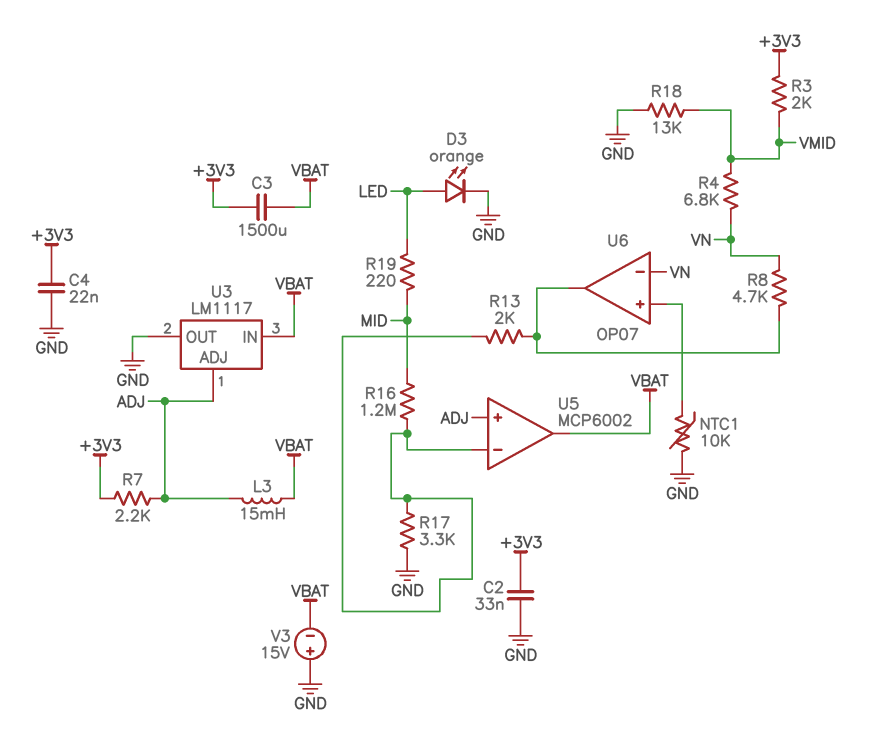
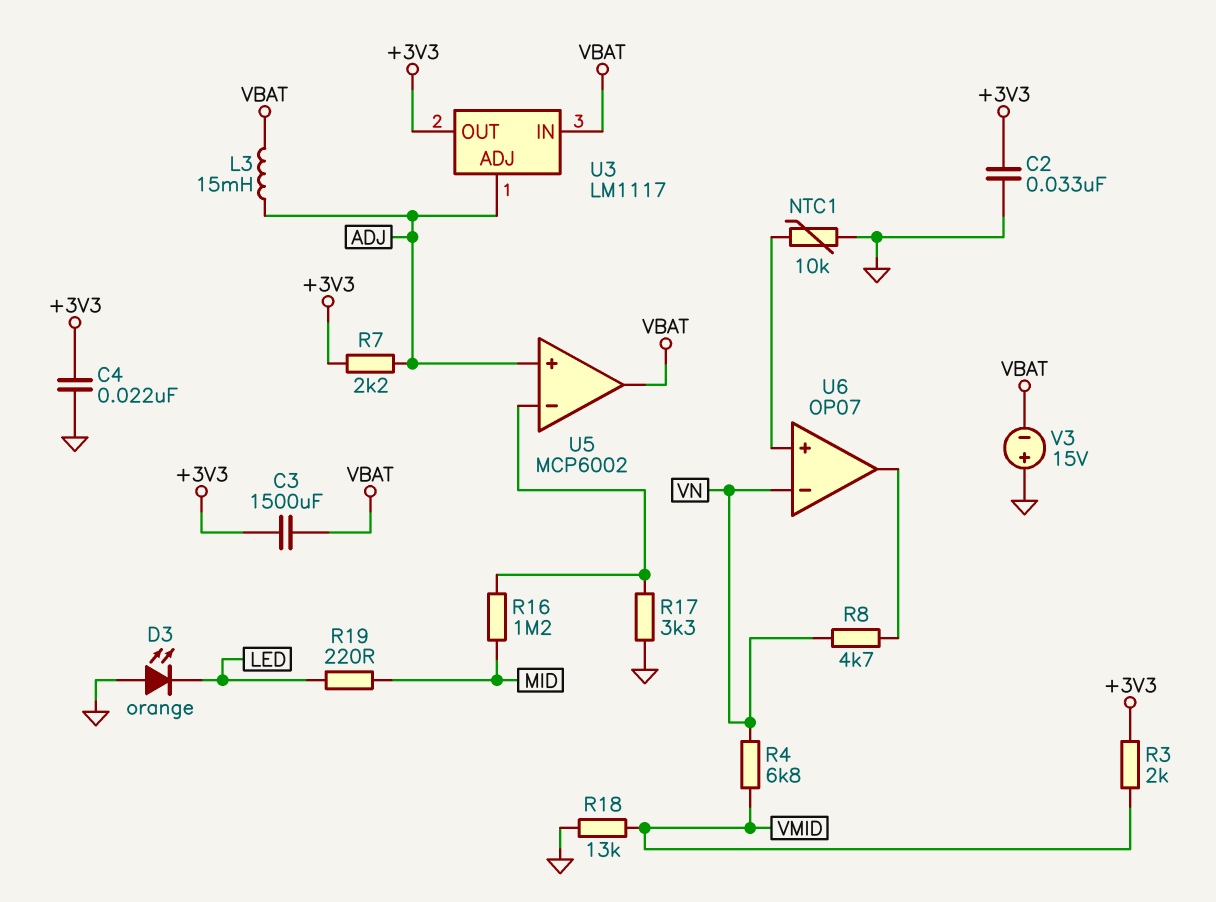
D3: LED orange (A LED, K GND) -> LED orange (A GND, K LED)
R13: 2k (U5/in-, U6/out) -> none
U3 pin OUT: GND -> +3V3

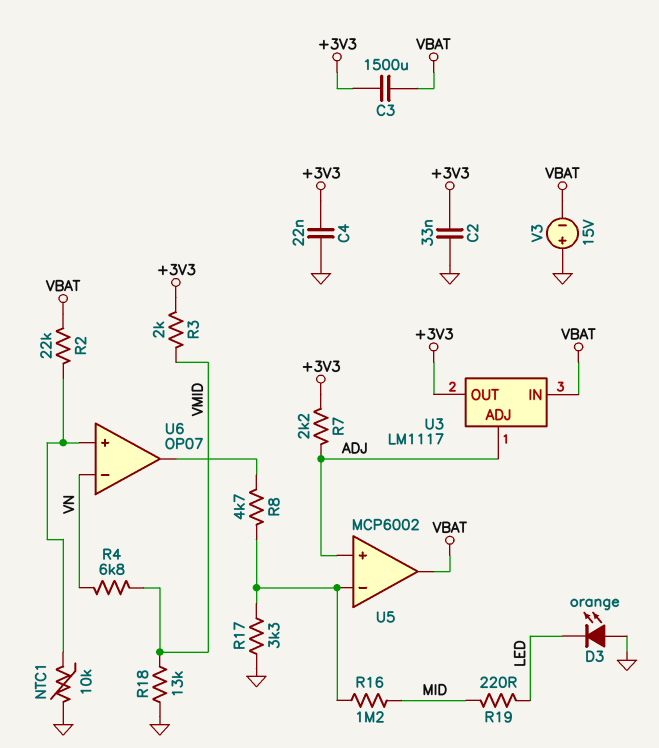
L3: 15mH (ADJ, VBAT) -> none
R2: none -> 22k (U6/in+, VBAT)
R8: 4.7k (U6/out, VN) -> 4.7k (U5/in-, U6/out)

